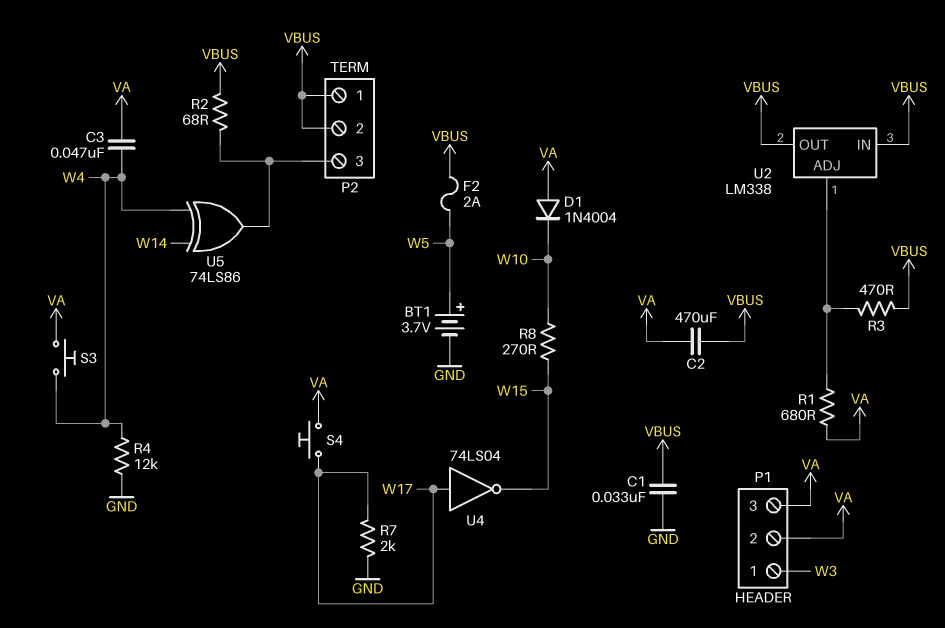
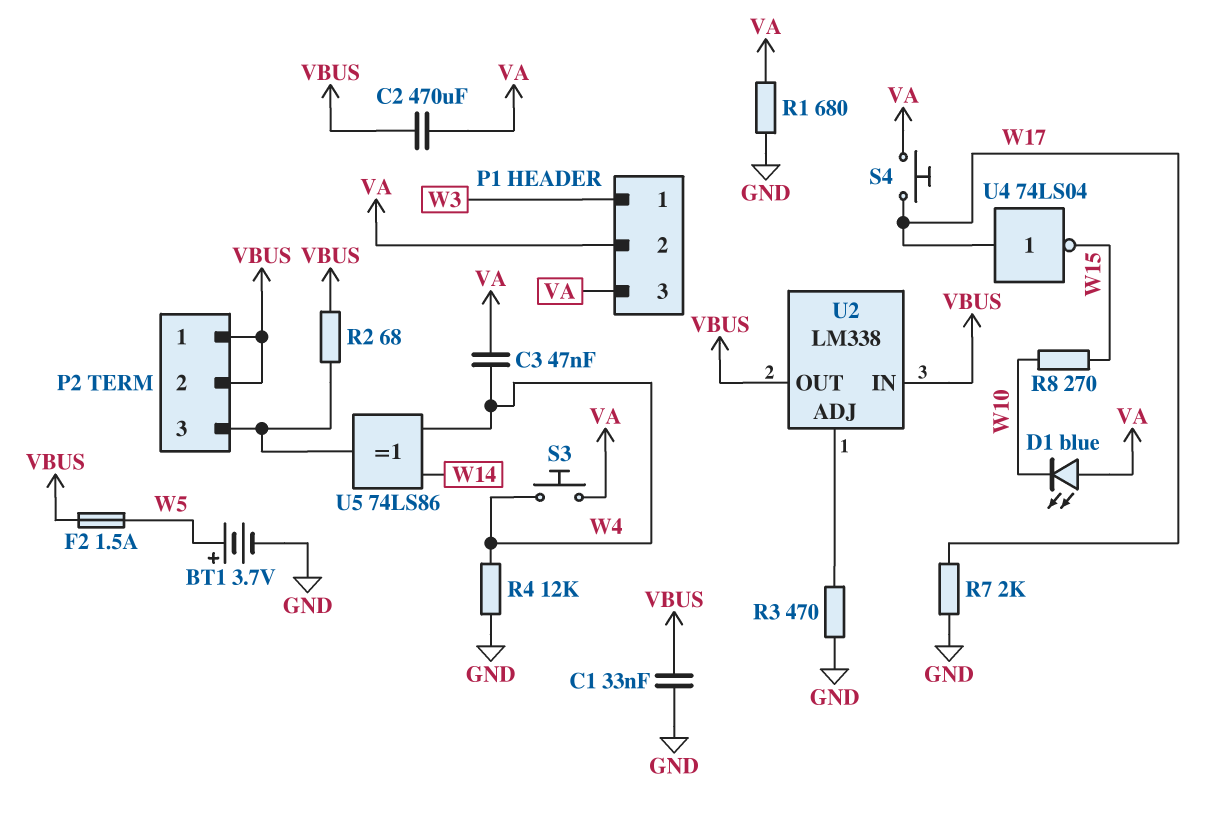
D1: diode 1N4004 (A VA, K W10) -> LED blue (A VA, K W10)
F2: 2A (VBUS, W5) -> 1.5A (VBUS, W5)
R1: 680 (U2/ADJ, VA) -> 680 (GND, VA)
R3: 470 (U2/ADJ, VBUS) -> 470 (GND, U2/ADJ)

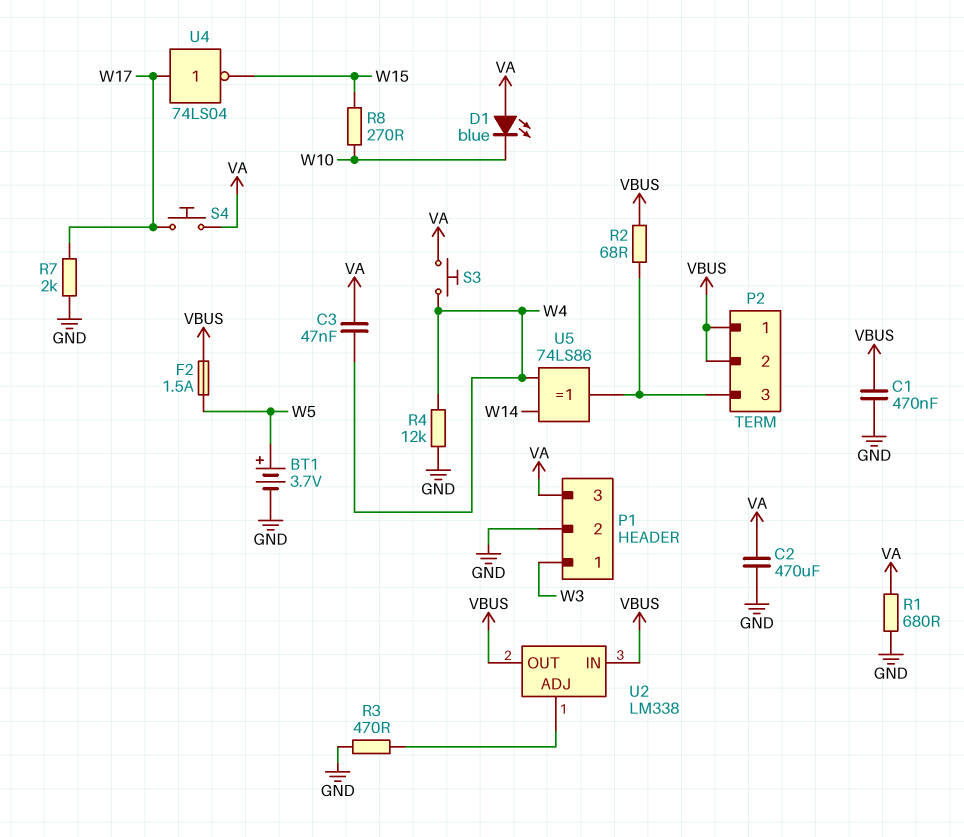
C1: 33nF (GND, VBUS) -> 470nF (GND, VBUS)
C2: 470uF (VA, VBUS) -> 470uF (GND, VA)
P1 pin 2: VA -> GND

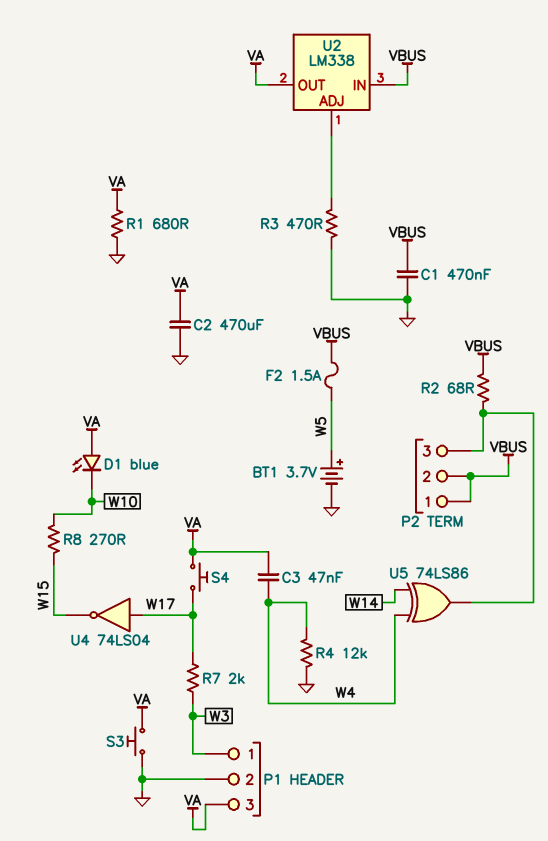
R7: 2k (GND, W17) -> 2k (W3, W17)
S3: button (VA, W4) -> button (GND, VA)
U2 pin OUT: VBUS -> VA

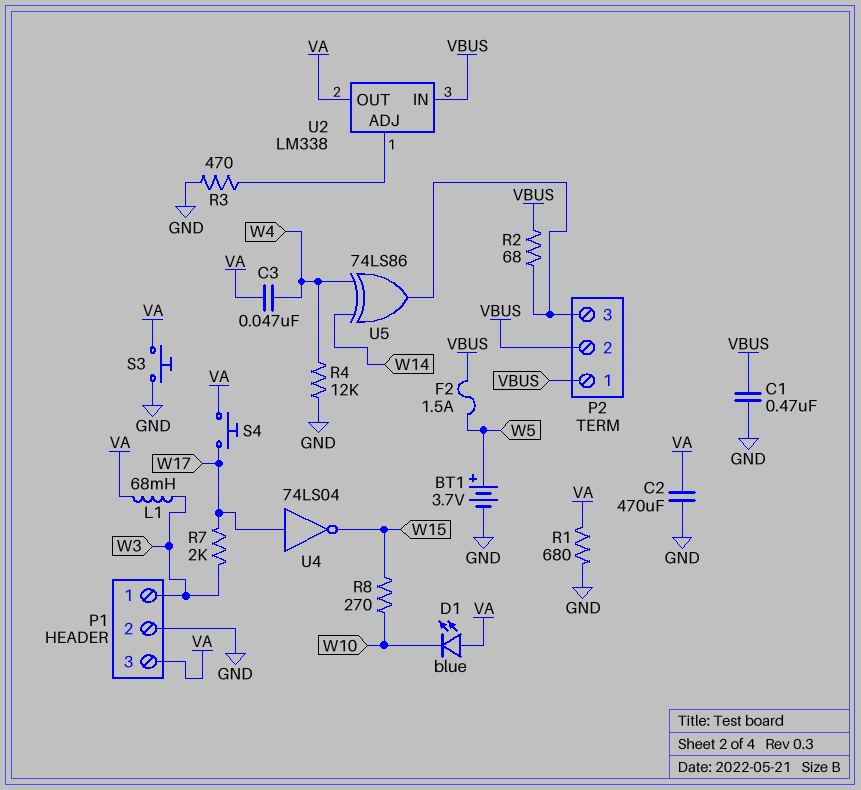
L1: none -> 68mH (VA, W3)

